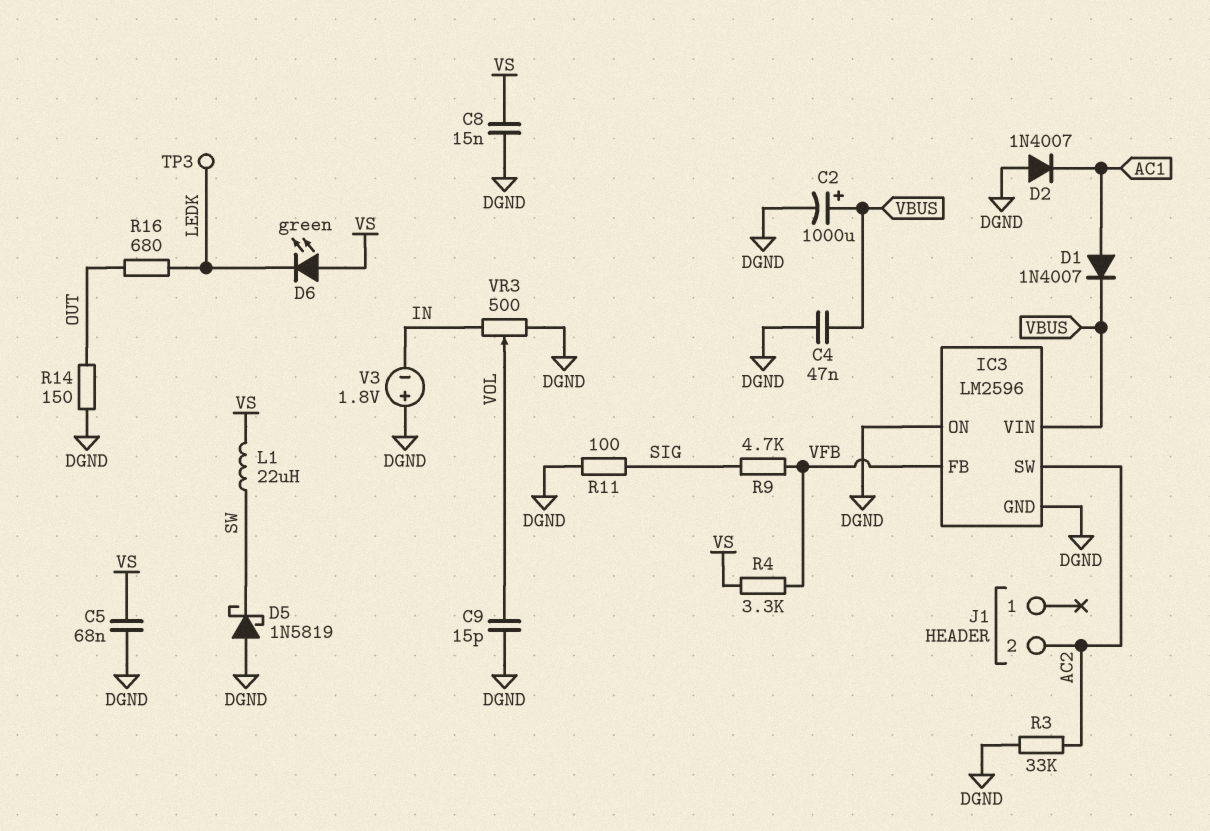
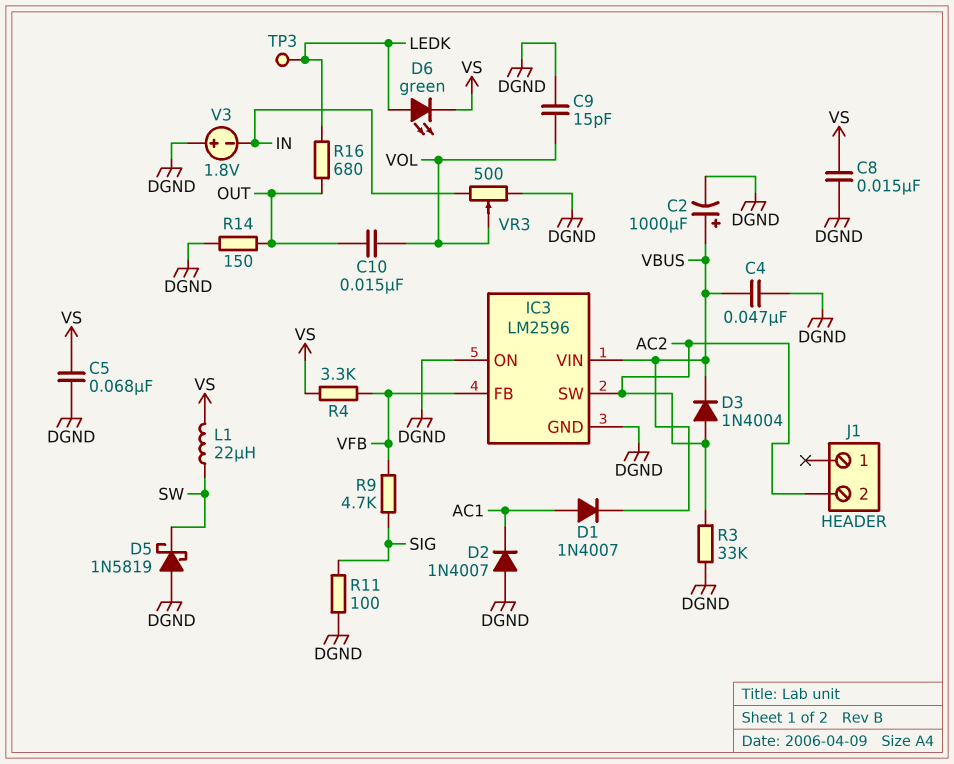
C10: none -> 15nF (OUT, VOL)
D3: none -> diode 1N4004 (A AC2, K VBUS)
D6: LED green (A VS, K LEDK) -> LED green (A LEDK, K VS)

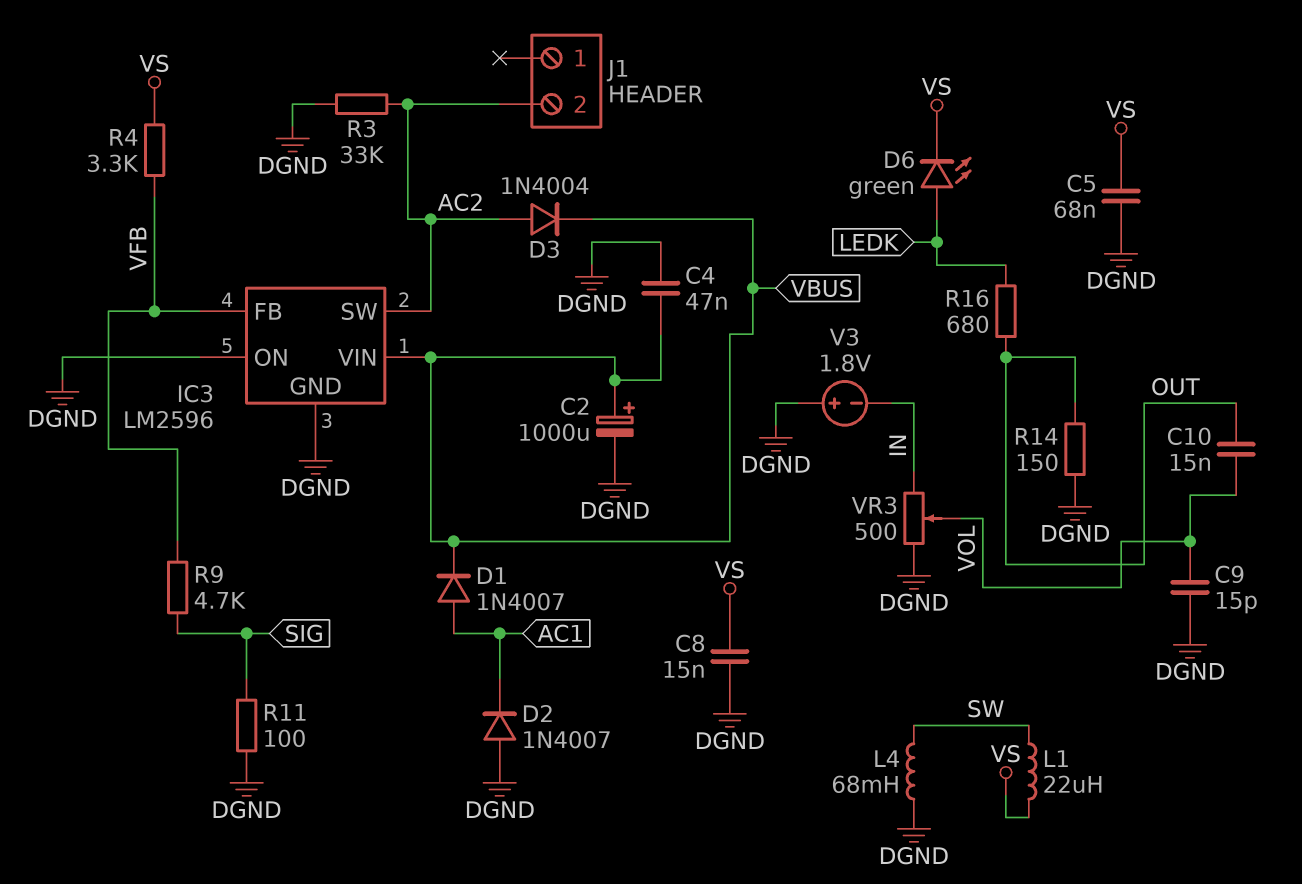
D5: schottky 1N5819 (A DGND, K SW) -> none
L4: none -> 68mH (DGND, SW)
TP3: test point (LEDK) -> none

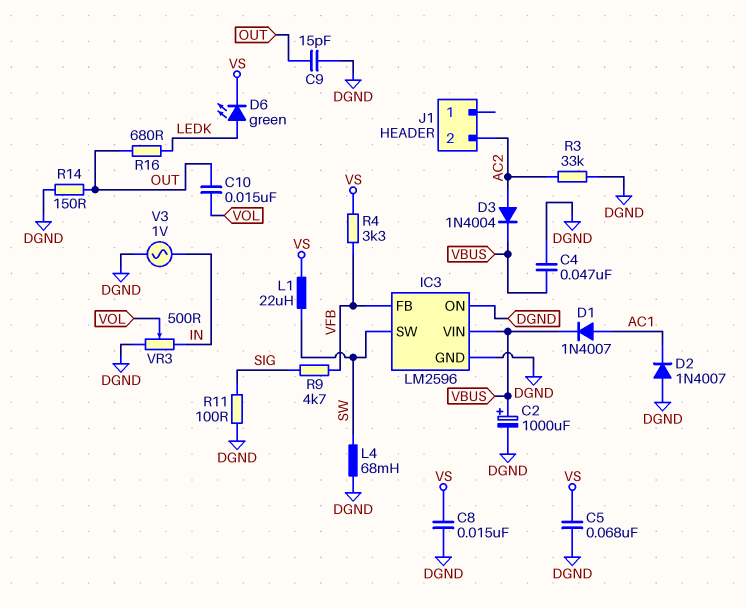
C9: 15pF (DGND, VOL) -> 15pF (DGND, OUT)
IC3 pin SW: AC2 -> SW
V3: 1.8V (plus DGND, minus IN) -> AC 1V (DGND, IN)

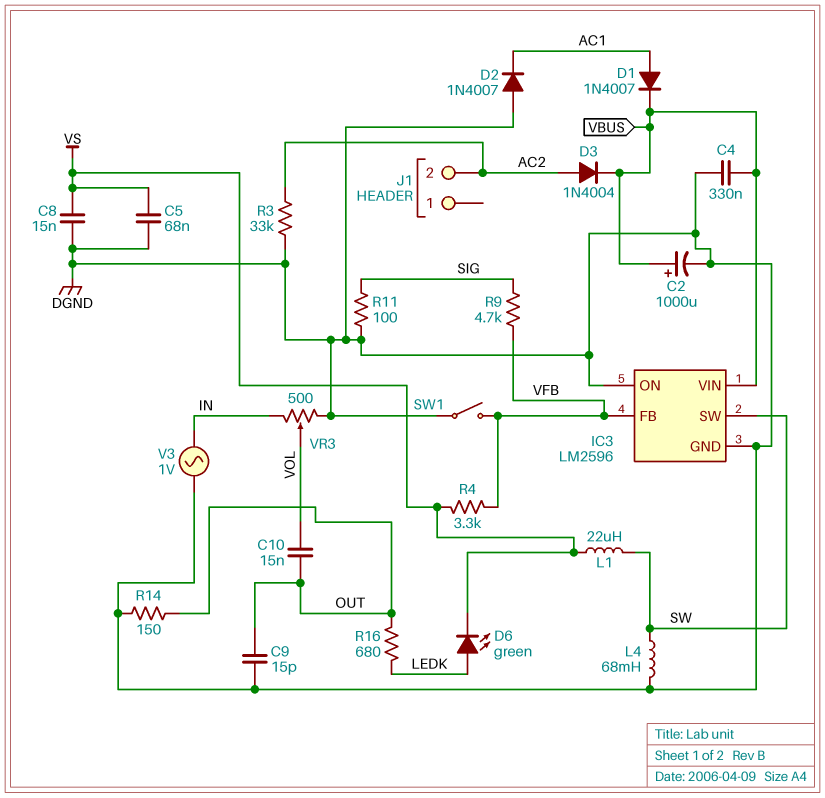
C4: 47nF (DGND, VBUS) -> 330nF (DGND, VBUS)
SW1: none -> switch (DGND, VFB)

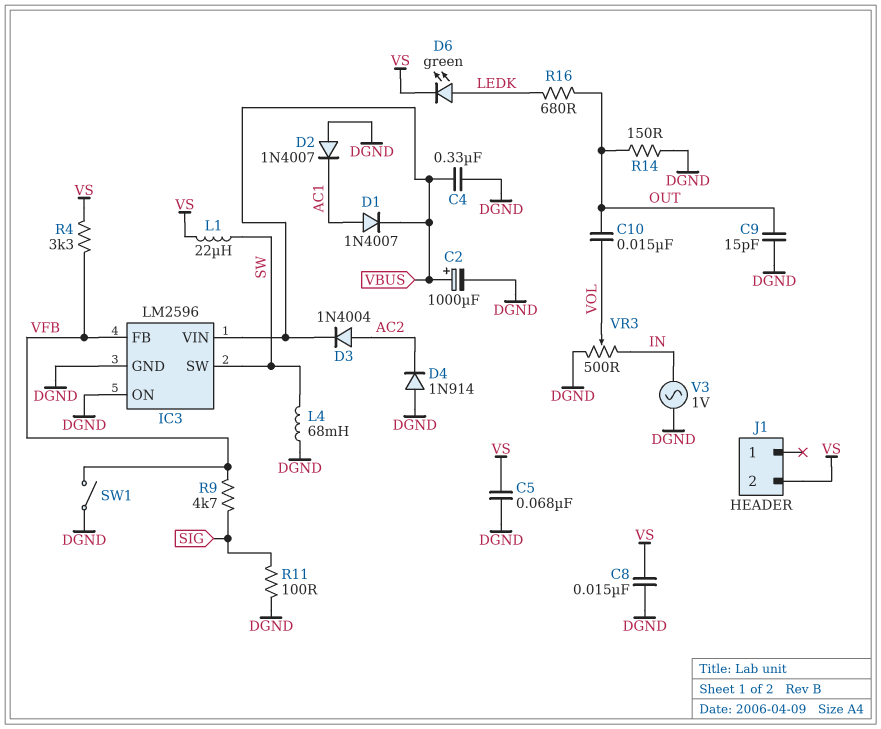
D4: none -> diode 1N914 (A DGND, K AC2)
J1 pin 2: AC2 -> VS
R3: 33k (AC2, DGND) -> none

